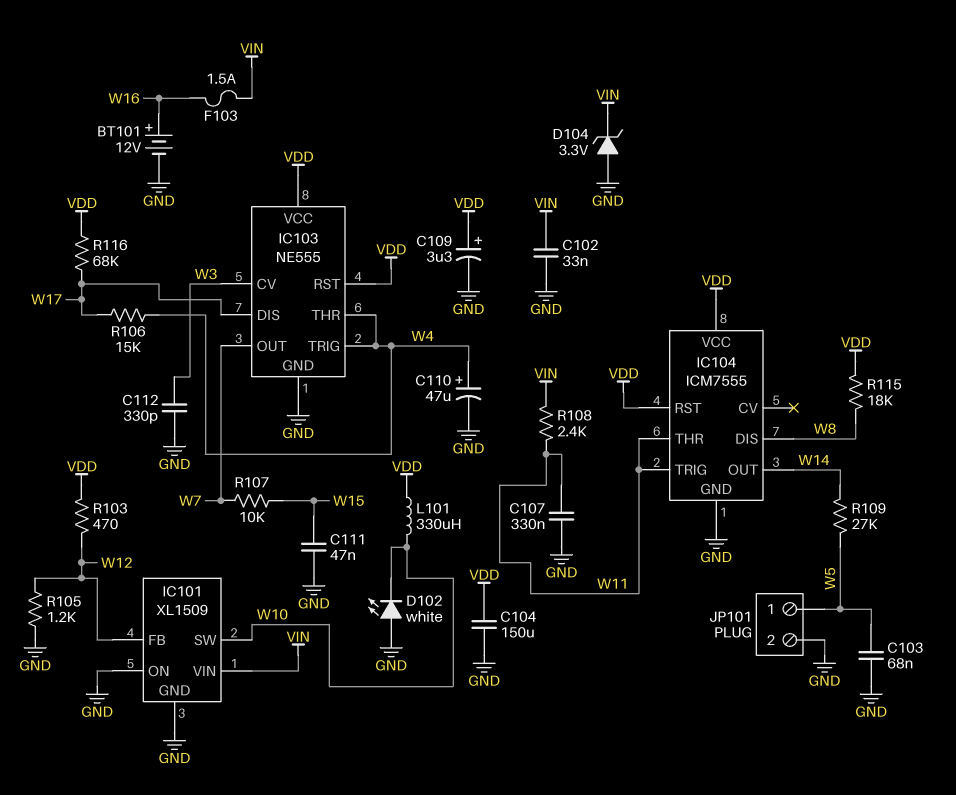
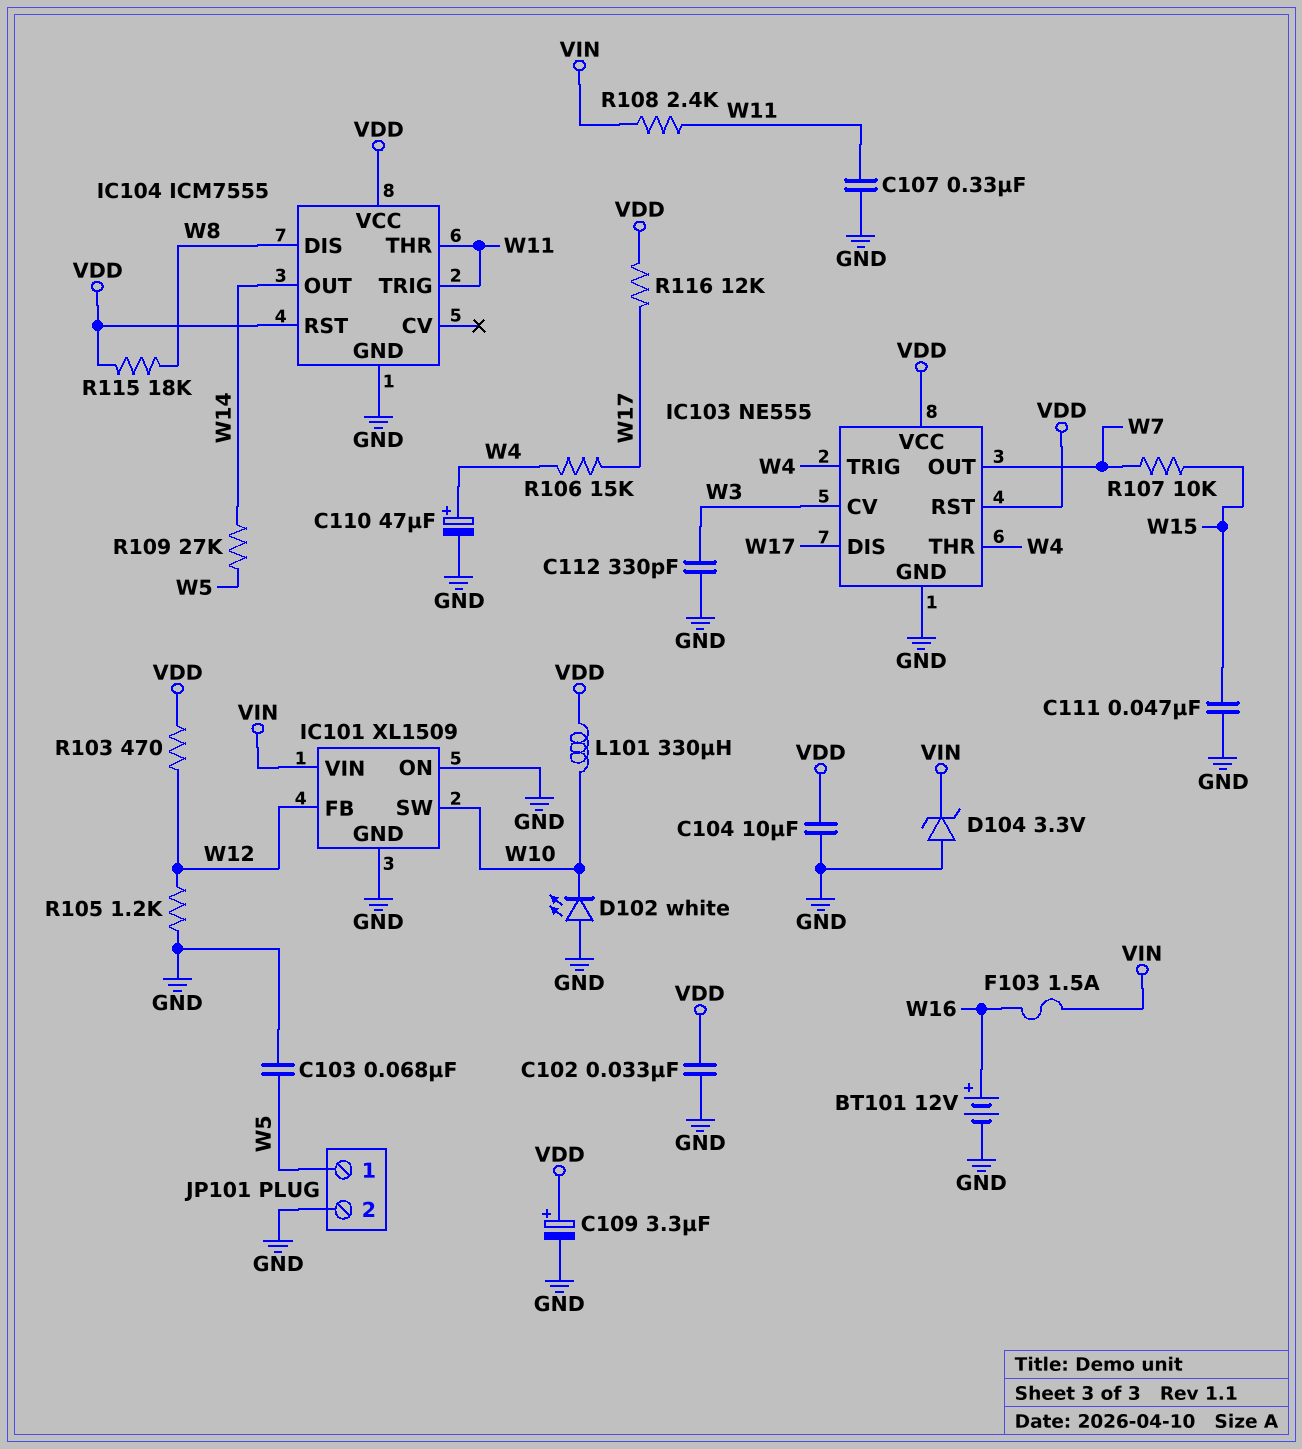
C102: 33nF (GND, VIN) -> 33nF (GND, VDD)
C104: 150uF (GND, VDD) -> 10uF (GND, VDD)
R116: 68k (VDD, W17) -> 12k (VDD, W17)

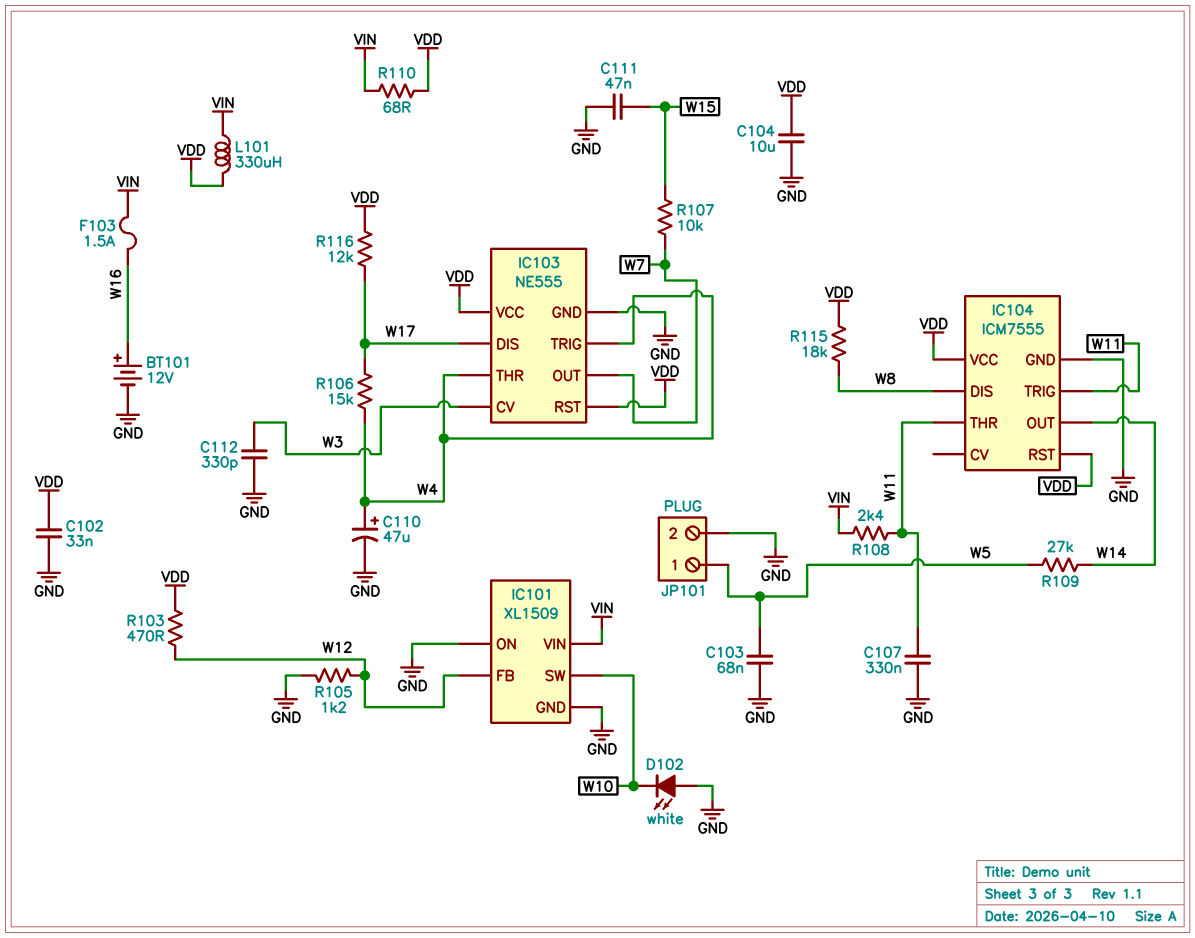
C109: 3.3uF (plus VDD, minus GND) -> none
D104: zener 3.3V (A GND, K VIN) -> none
L101: 330uH (VDD, W10) -> 330uH (VDD, VIN)
R110: none -> 68 (VDD, VIN)

